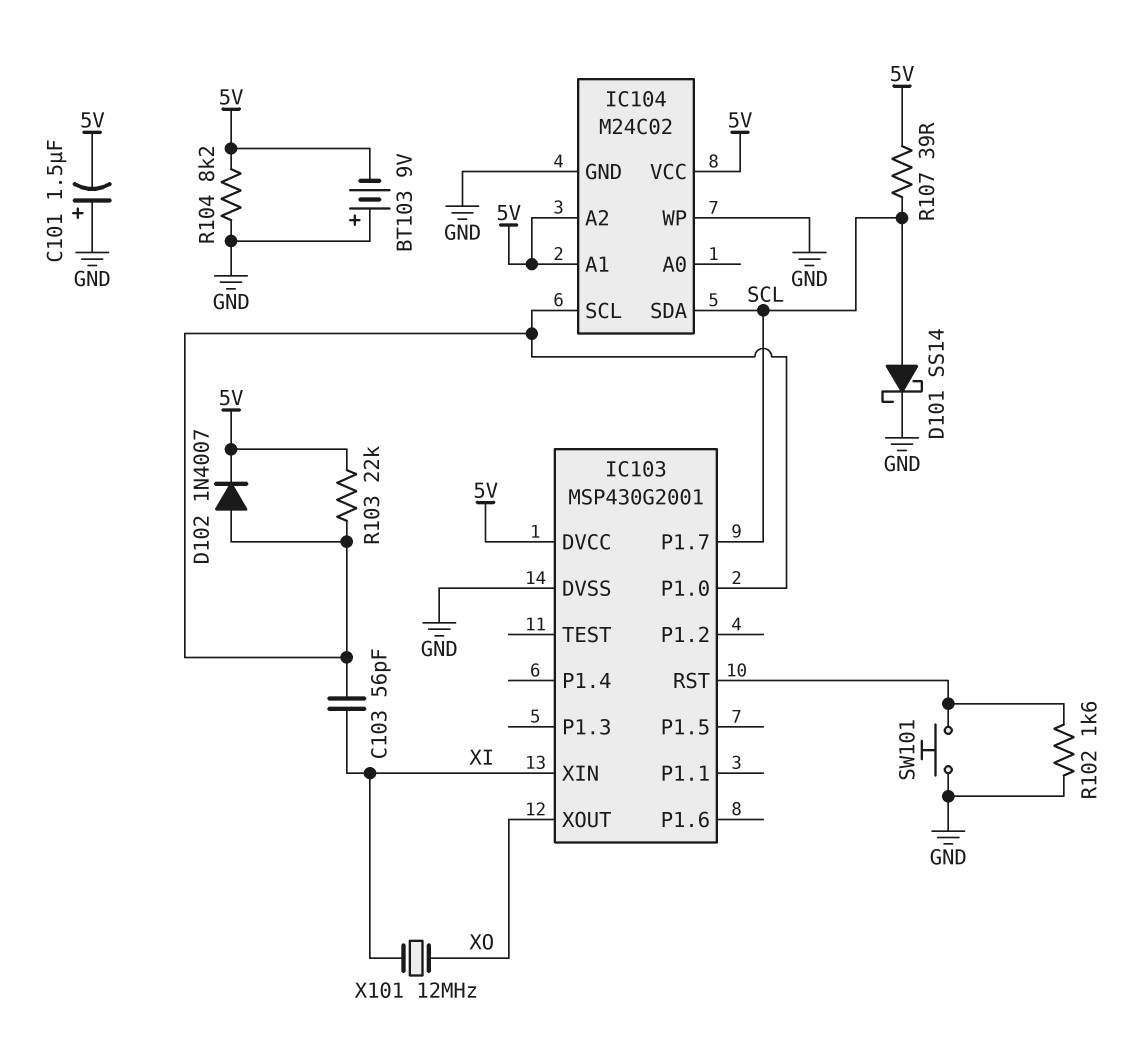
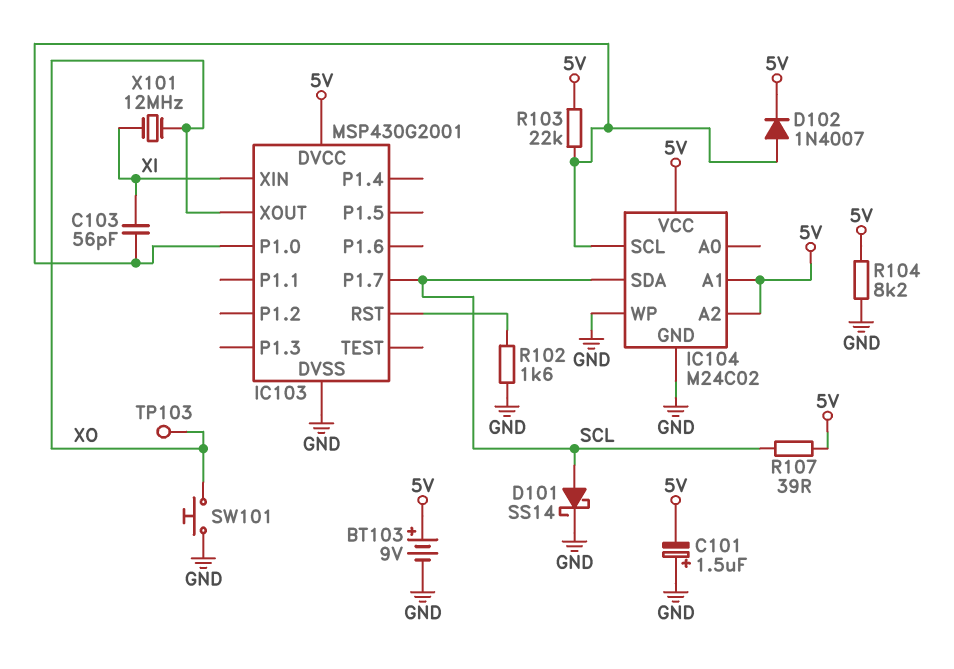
BT103: 9V (plus GND, minus 5V) -> 9V (plus 5V, minus GND)
SW101: button (GND, IC103/RST) -> button (GND, XO)
TP103: none -> test point (XO)

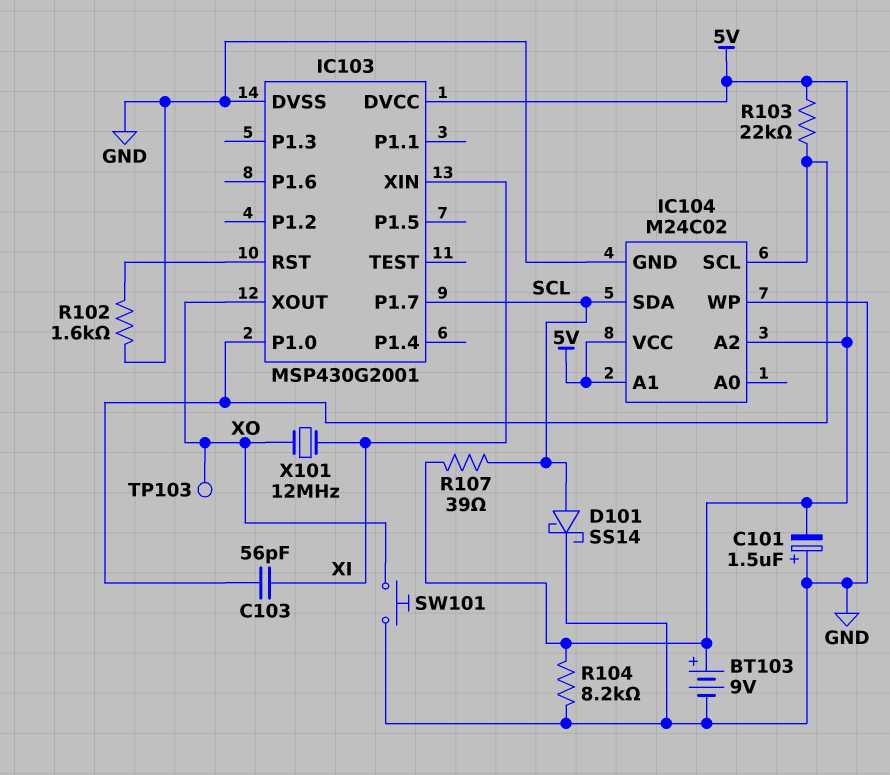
D102: diode 1N4007 (A IC103/P1.0, K 5V) -> none

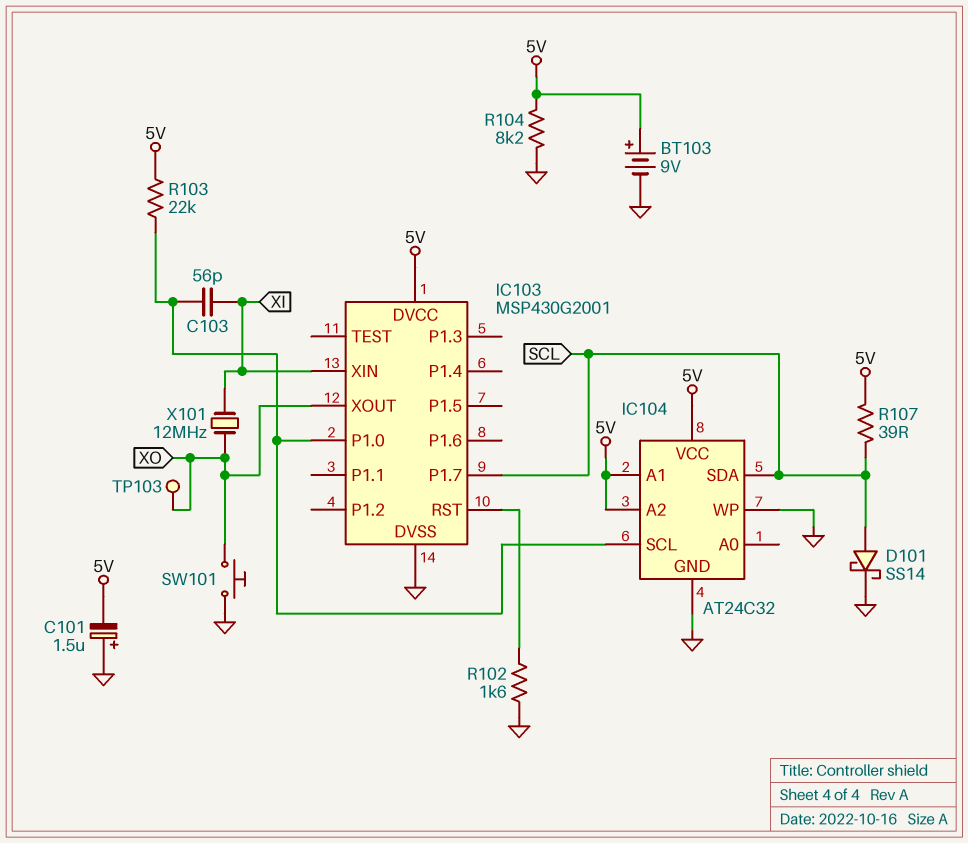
IC104: M24C02 -> AT24C32

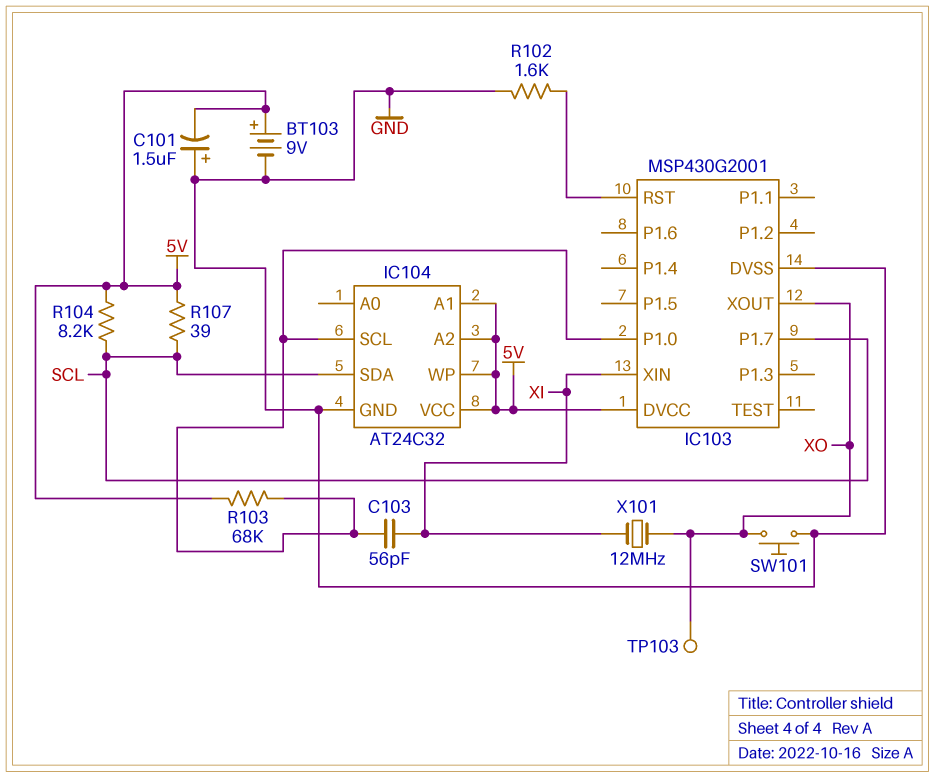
D101: schottky SS14 (A SCL, K GND) -> none
IC104 pin WP: GND -> 5V
R103: 22k (5V, IC103/P1.0) -> 68k (5V, IC103/P1.0)
R104: 8.2k (5V, GND) -> 8.2k (5V, SCL)

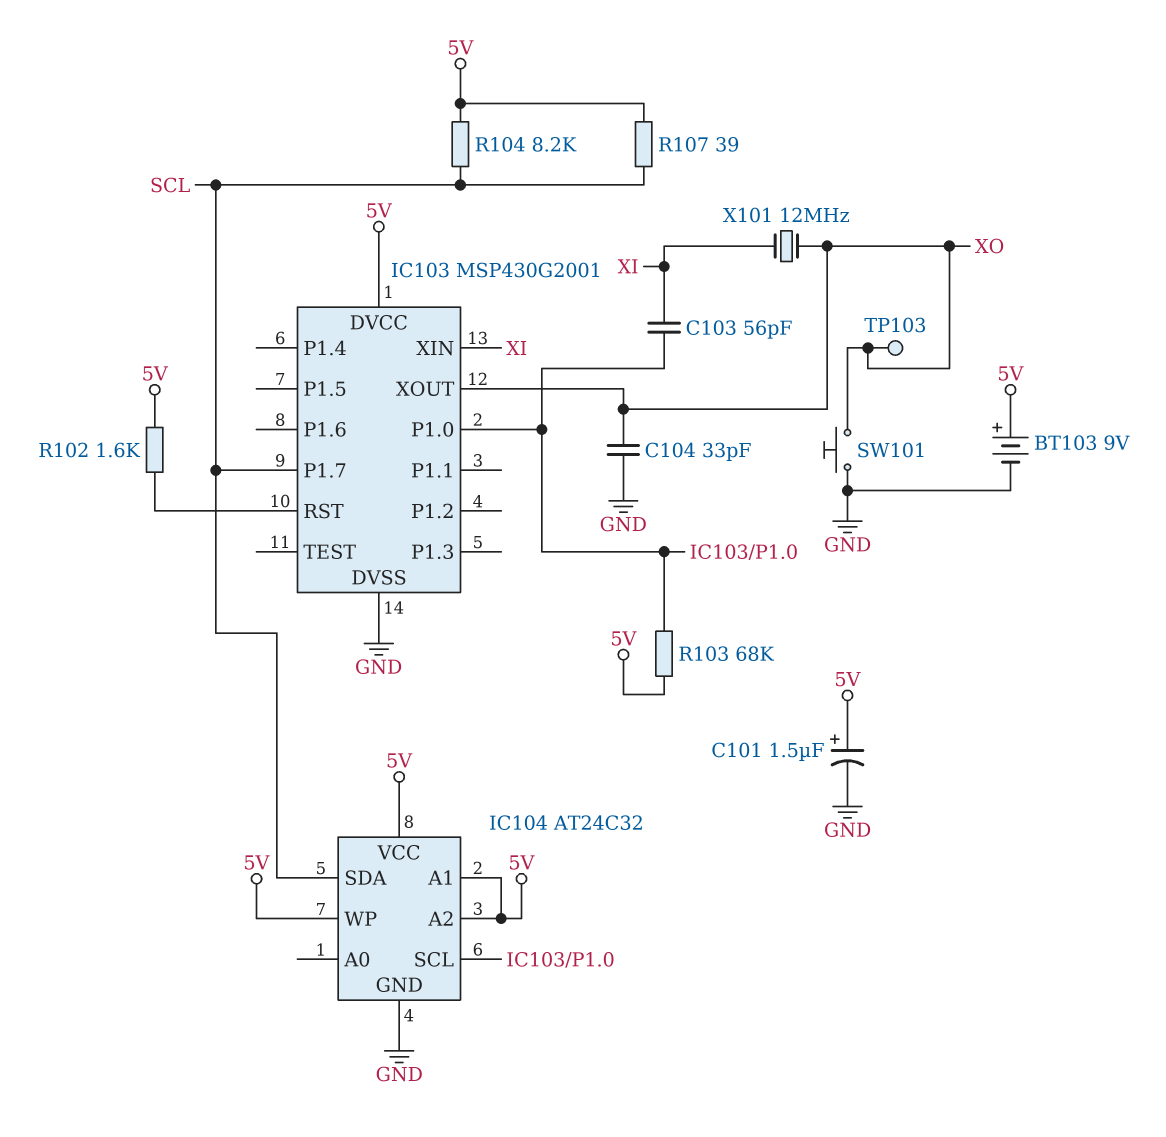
C101: 1.5uF (plus GND, minus 5V) -> 1.5uF (plus 5V, minus GND)
C104: none -> 33pF (GND, XO)
R102: 1.6k (GND, IC103/RST) -> 1.6k (5V, IC103/RST)

